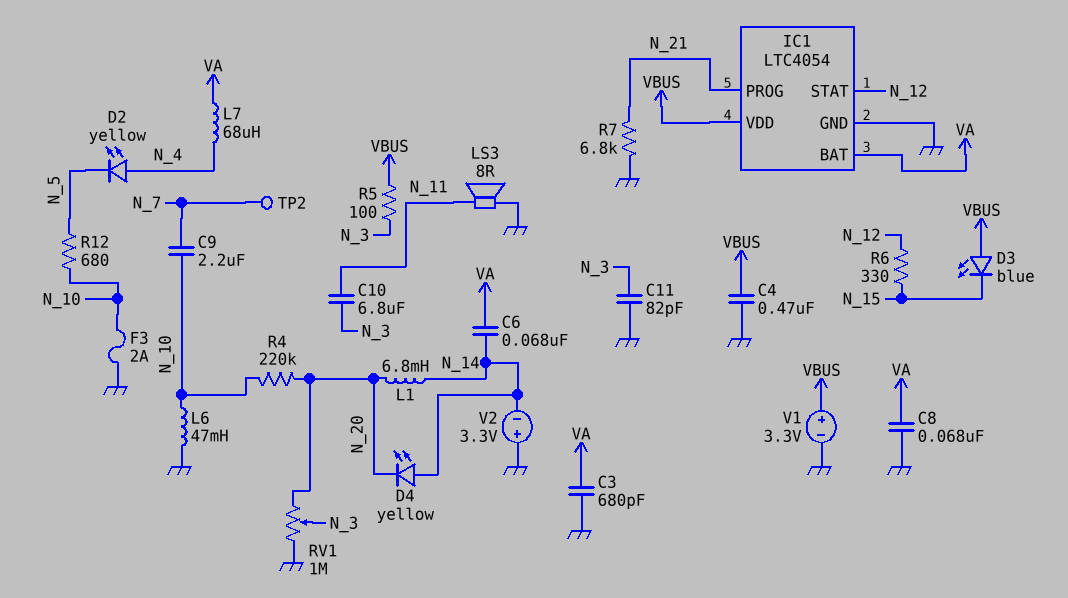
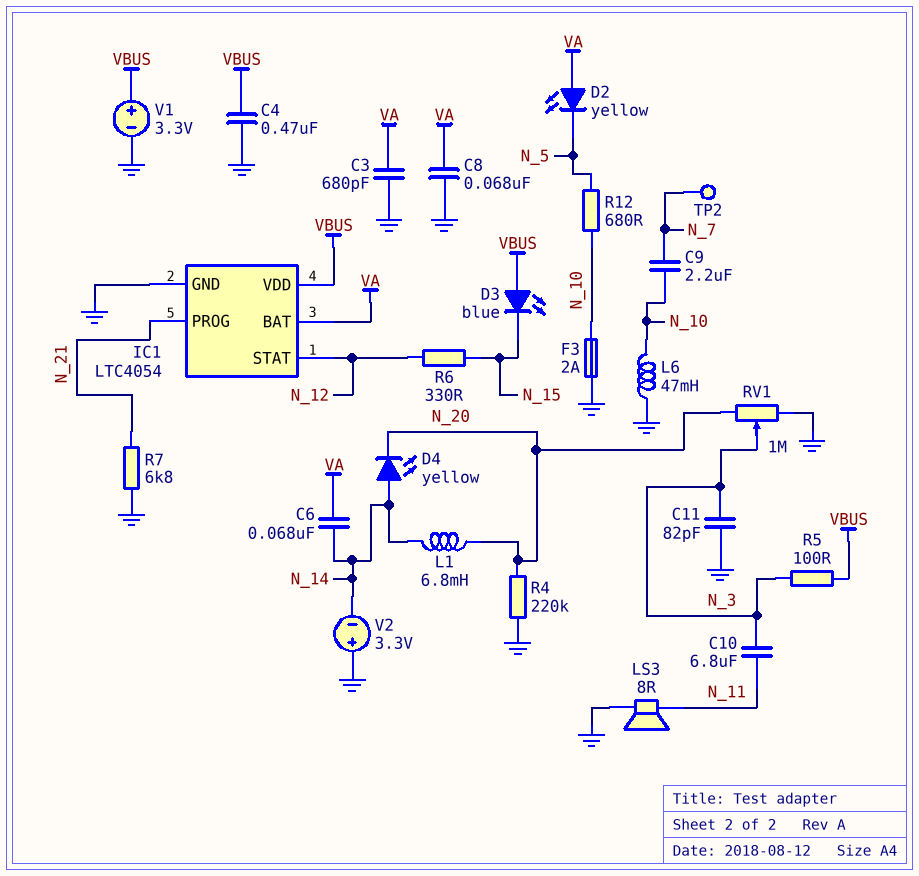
D2: LED yellow (A N_4, K N_5) -> LED yellow (A VA, K N_5)
L7: 68uH (N_4, VA) -> none
R4: 220k (N_10, N_20) -> 220k (GND, N_20)

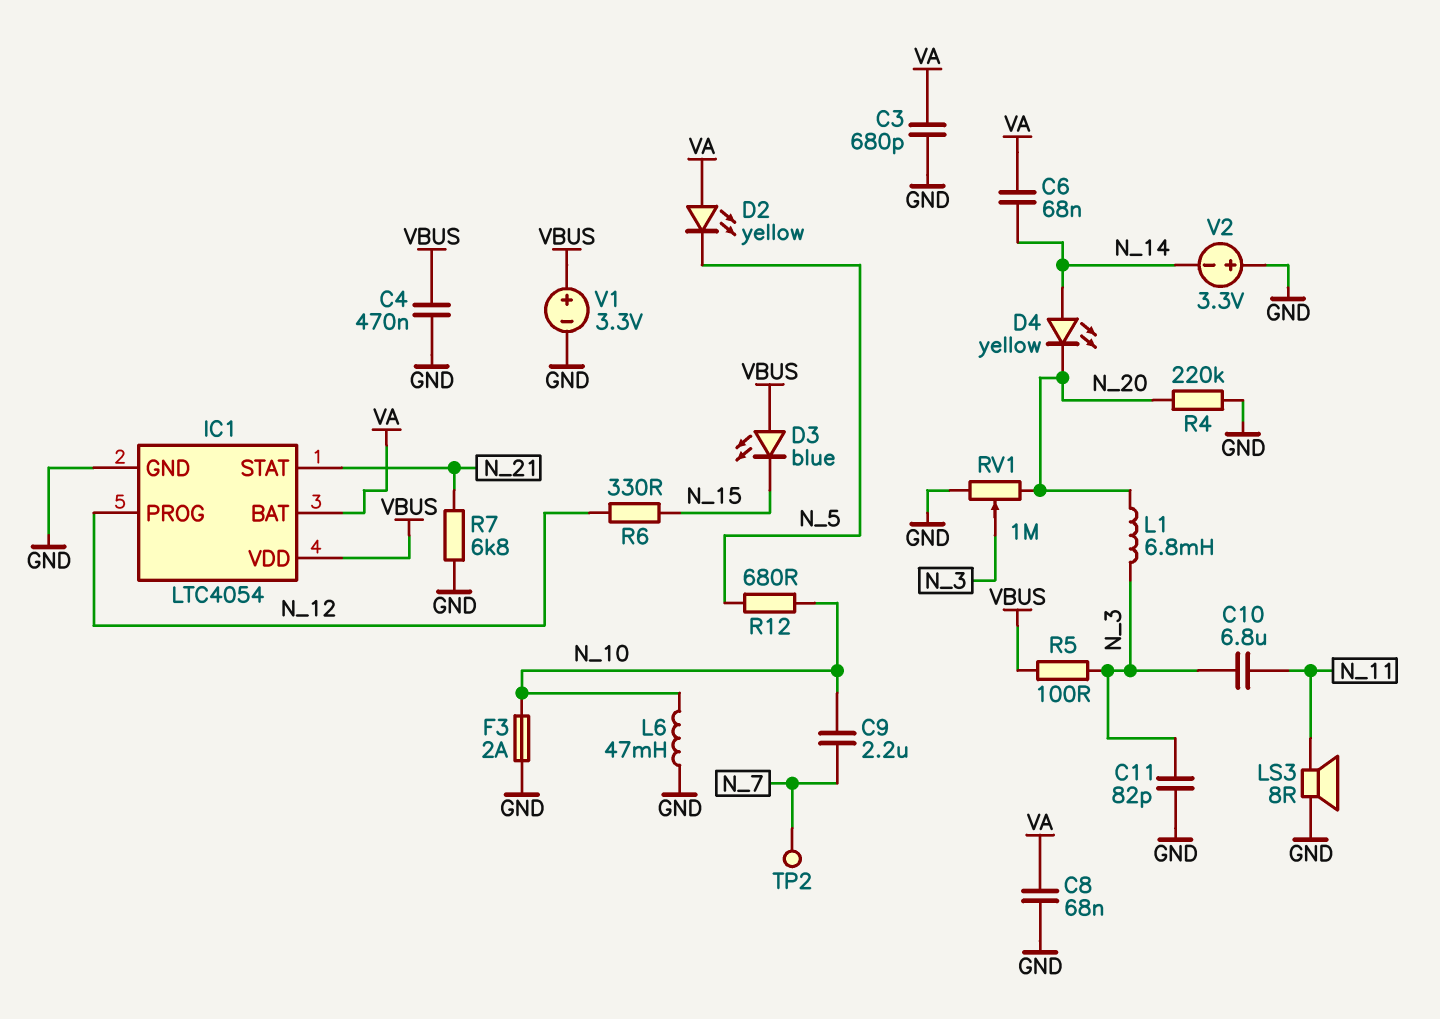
IC1 pin PROG: N_21 -> N_12
IC1 pin STAT: N_12 -> N_21
L1: 6.8mH (N_14, N_20) -> 6.8mH (N_3, N_20)

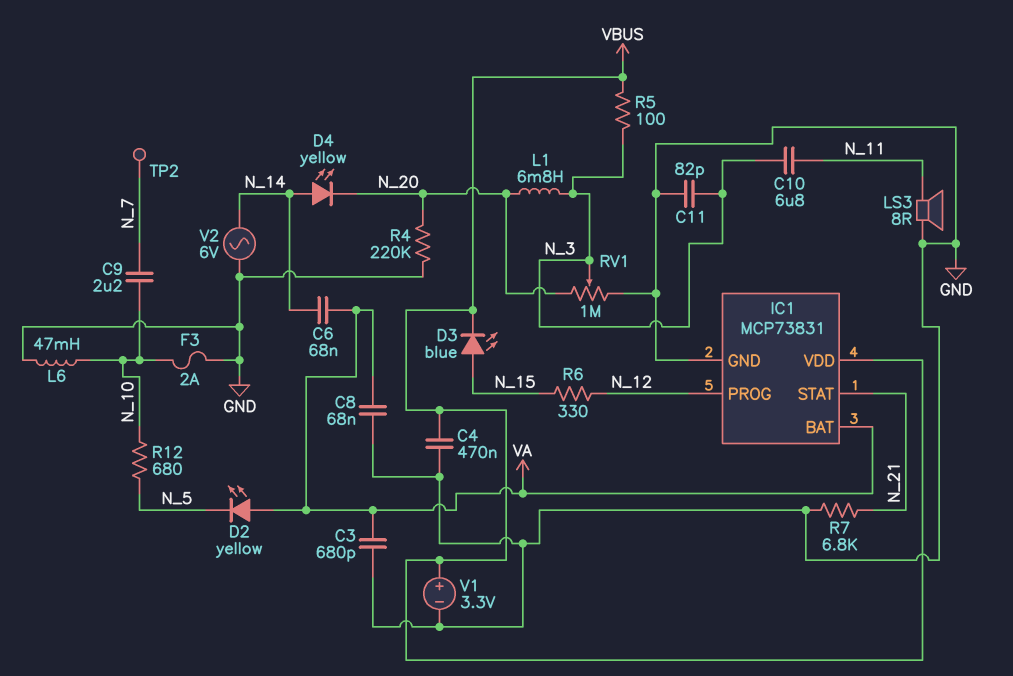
D3: LED blue (A VBUS, K N_15) -> LED blue (A N_15, K VBUS)
IC1: LTC4054 -> MCP73831
V2: 3.3V (plus GND, minus N_14) -> AC 6V (GND, N_14)

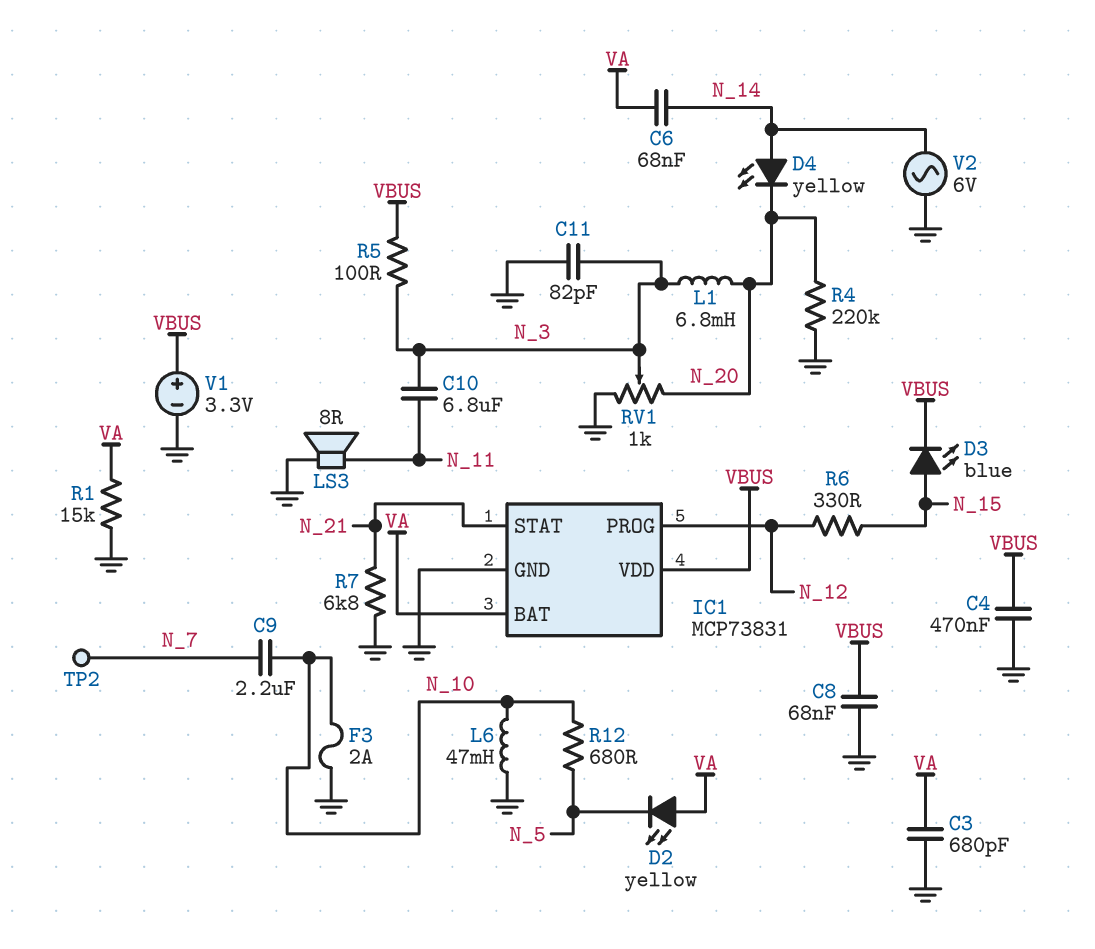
C8: 68nF (GND, VA) -> 68nF (GND, VBUS)
R1: none -> 15k (GND, VA)
RV1: 1M (GND, N_20, wiper N_3) -> 1k (GND, N_20, wiper N_3)

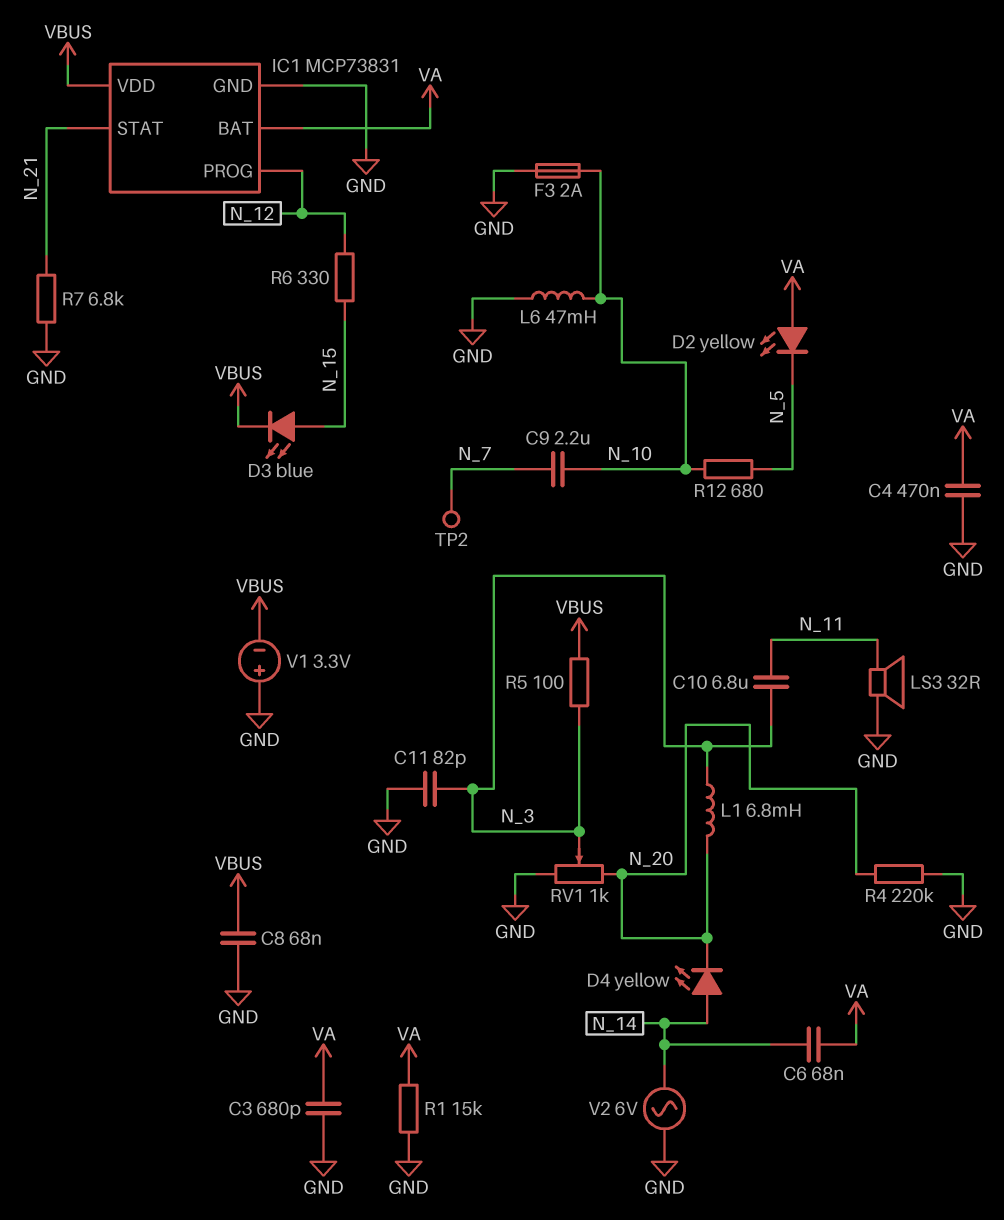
C4: 470nF (GND, VBUS) -> 470nF (GND, VA)
LS3: speaker 8R (GND, N_11) -> speaker 32R (GND, N_11)
V1: 3.3V (plus VBUS, minus GND) -> 3.3V (plus GND, minus VBUS)

